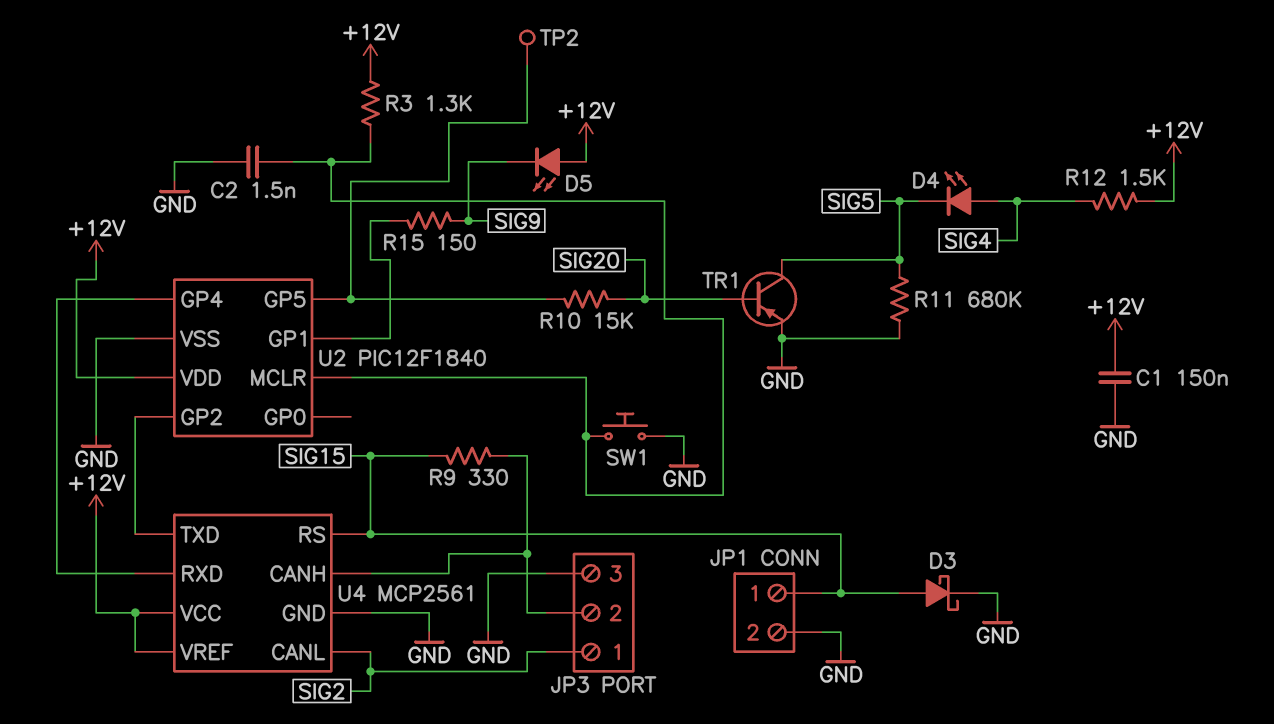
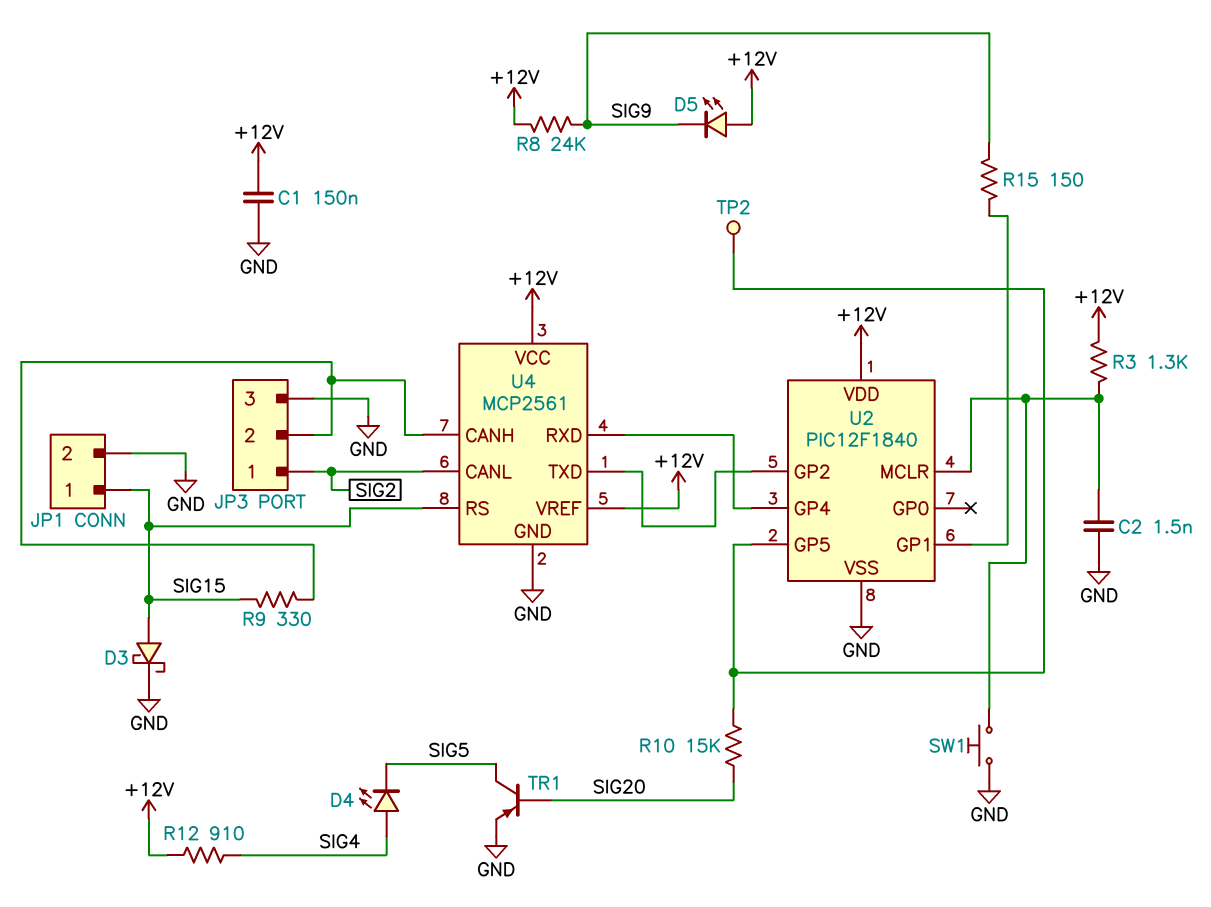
R8: none -> 24k (+12V, SIG9)
R11: 680k (GND, SIG5) -> none
R12: 1.5k (+12V, SIG4) -> 910 (+12V, SIG4)

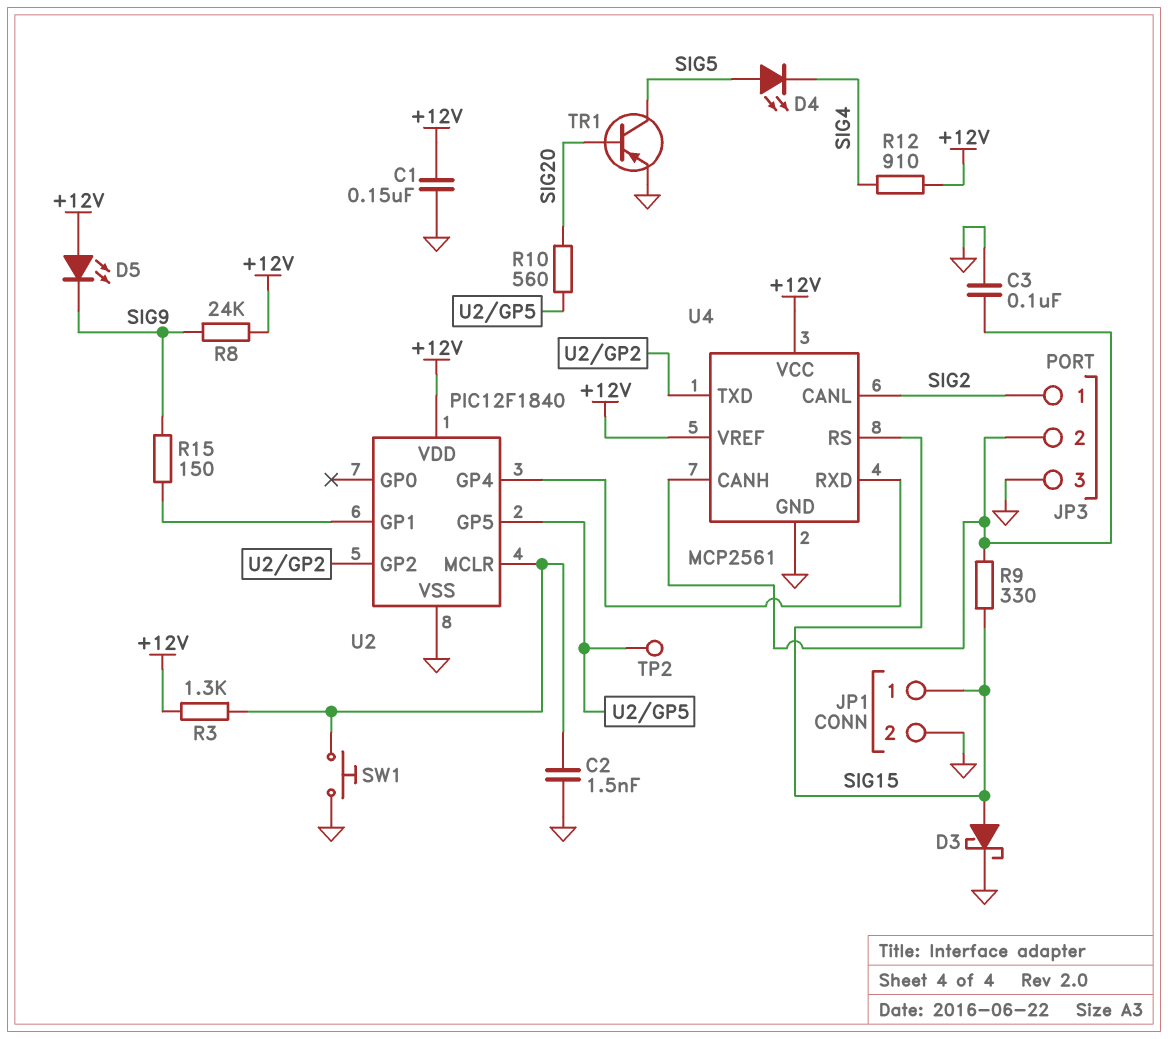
C3: none -> 100nF (GND, JP3/2)
D4: LED (A SIG4, K SIG5) -> LED (A SIG5, K SIG4)
R10: 15k (SIG20, U2/GP5) -> 560 (SIG20, U2/GP5)

